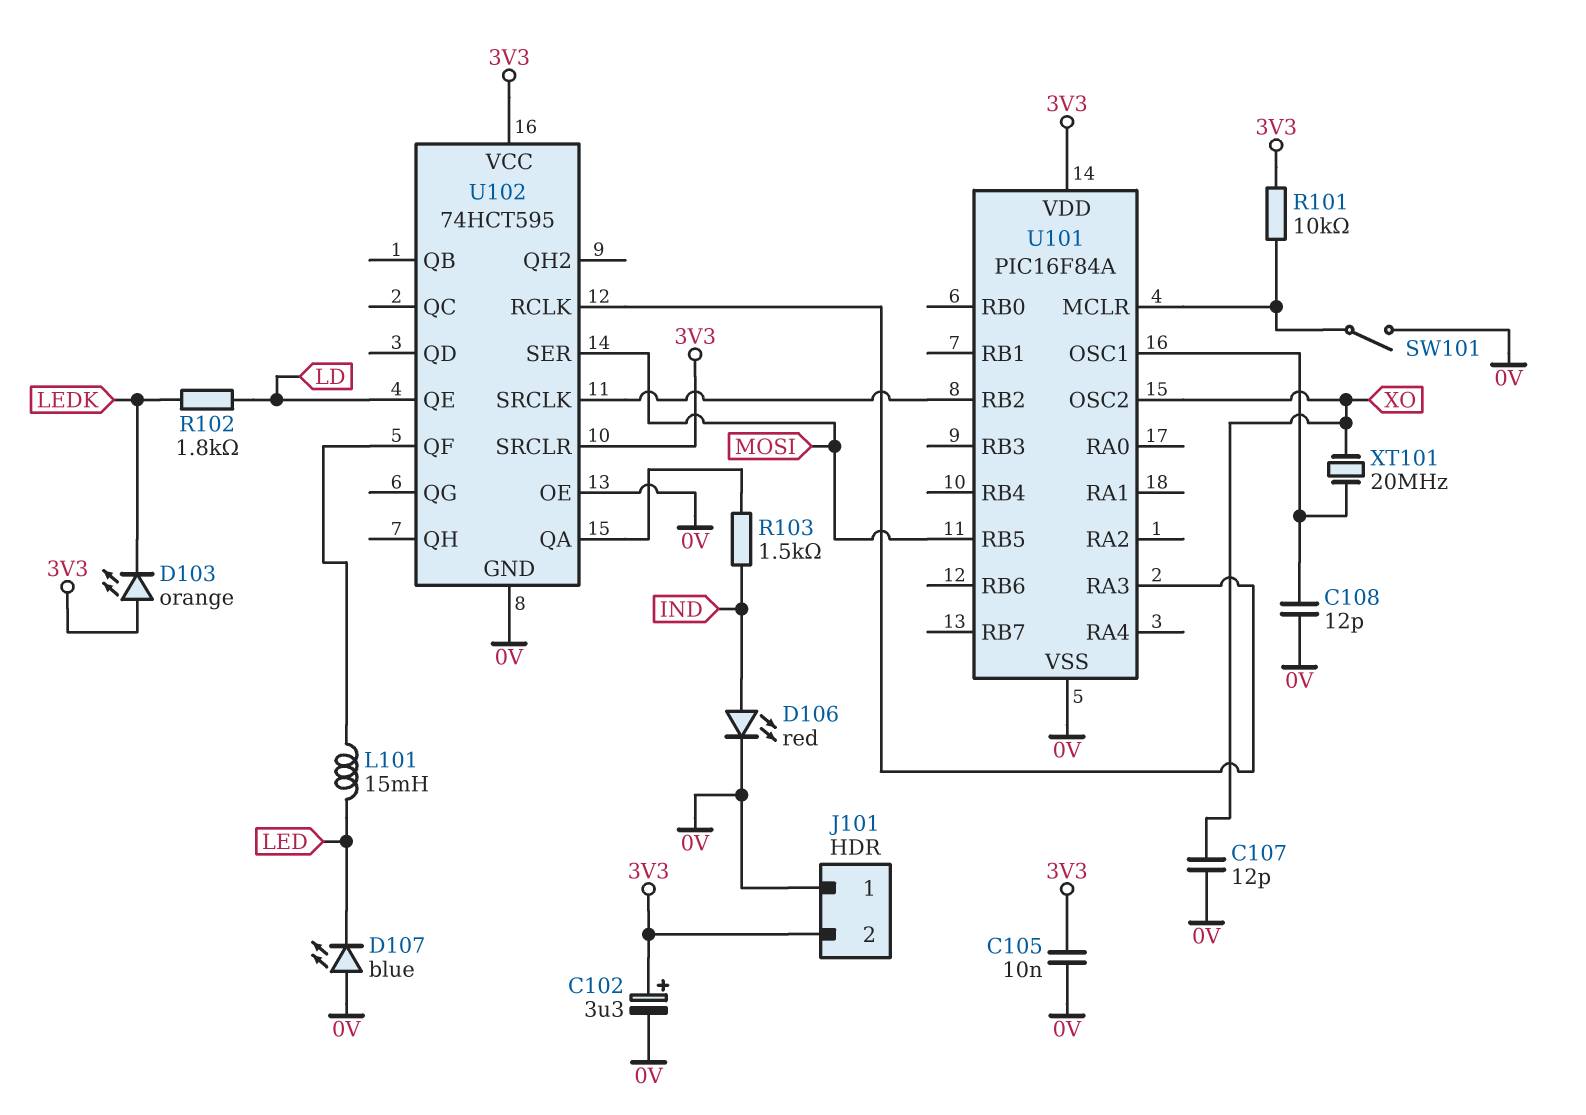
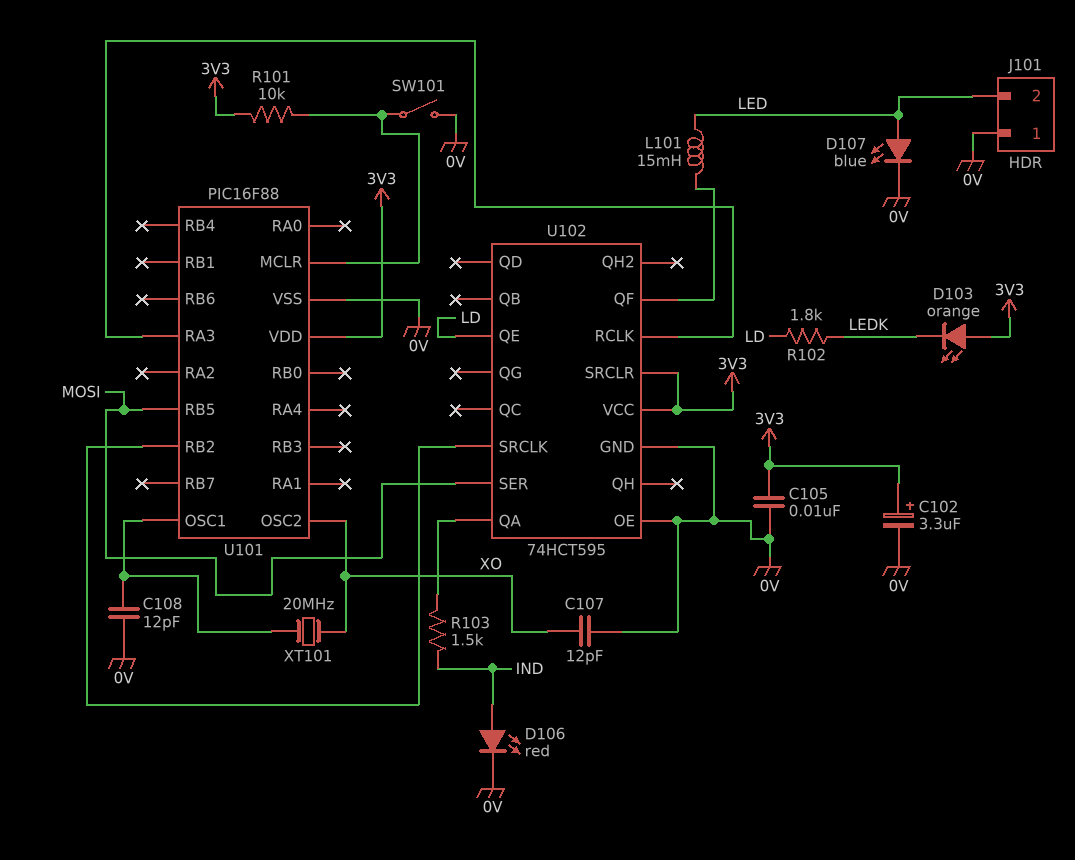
D107: LED blue (A 0V, K LED) -> LED blue (A LED, K 0V)
J101 pin 2: 3V3 -> LED
U101: PIC16F84A -> PIC16F88

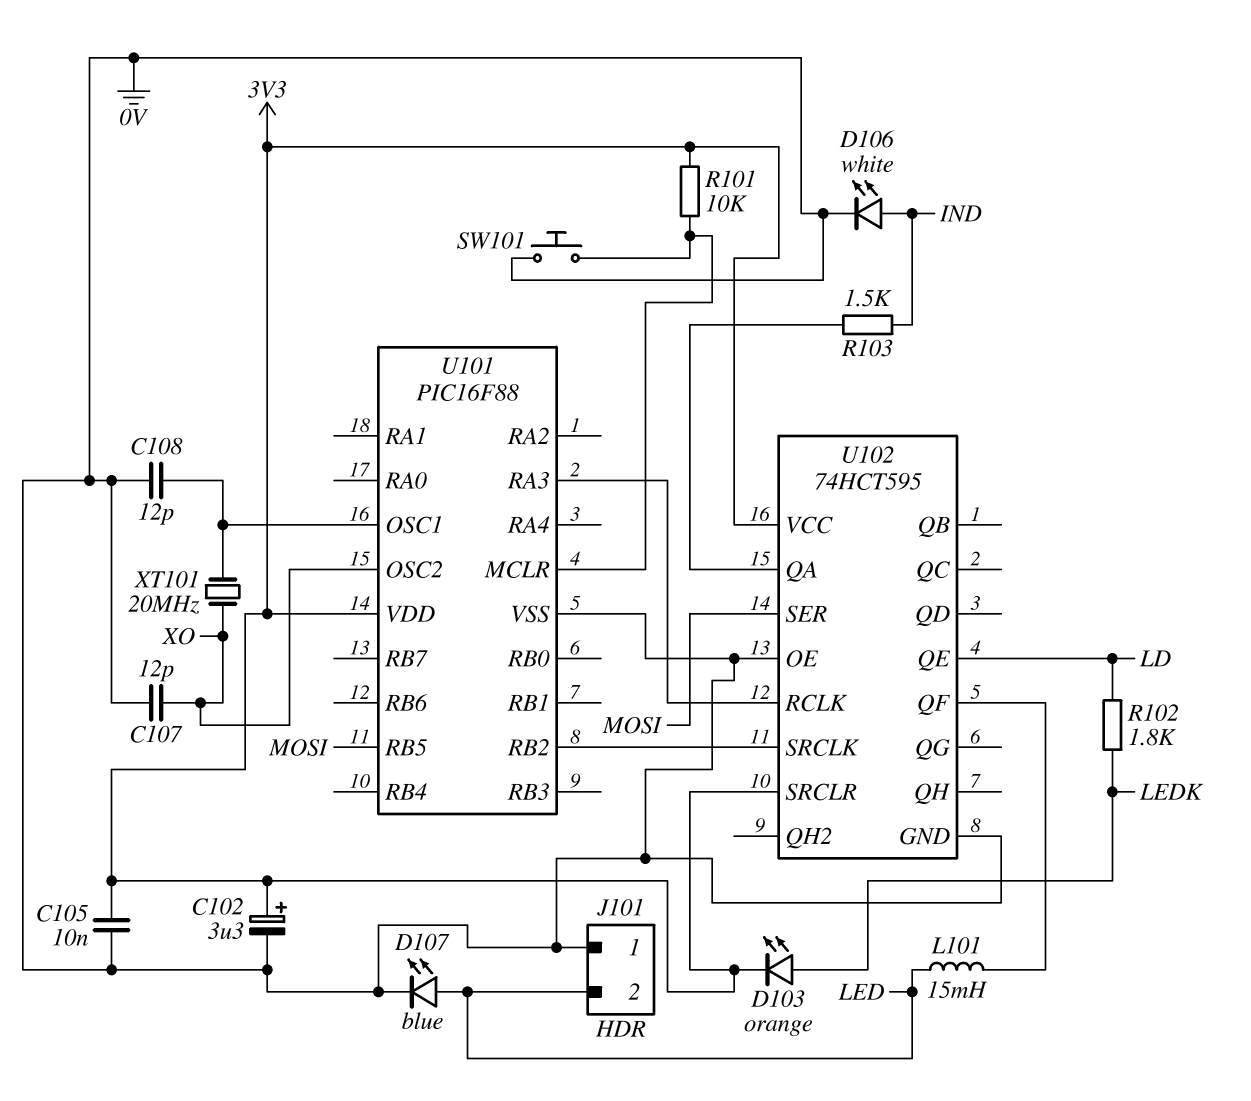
D103: LED orange (A 3V3, K LEDK) -> LED orange (A LEDK, K 3V3)
D106: LED red (A IND, K 0V) -> LED white (A IND, K 0V)
SW101: switch (0V, U101/MCLR) -> button (0V, U101/MCLR)

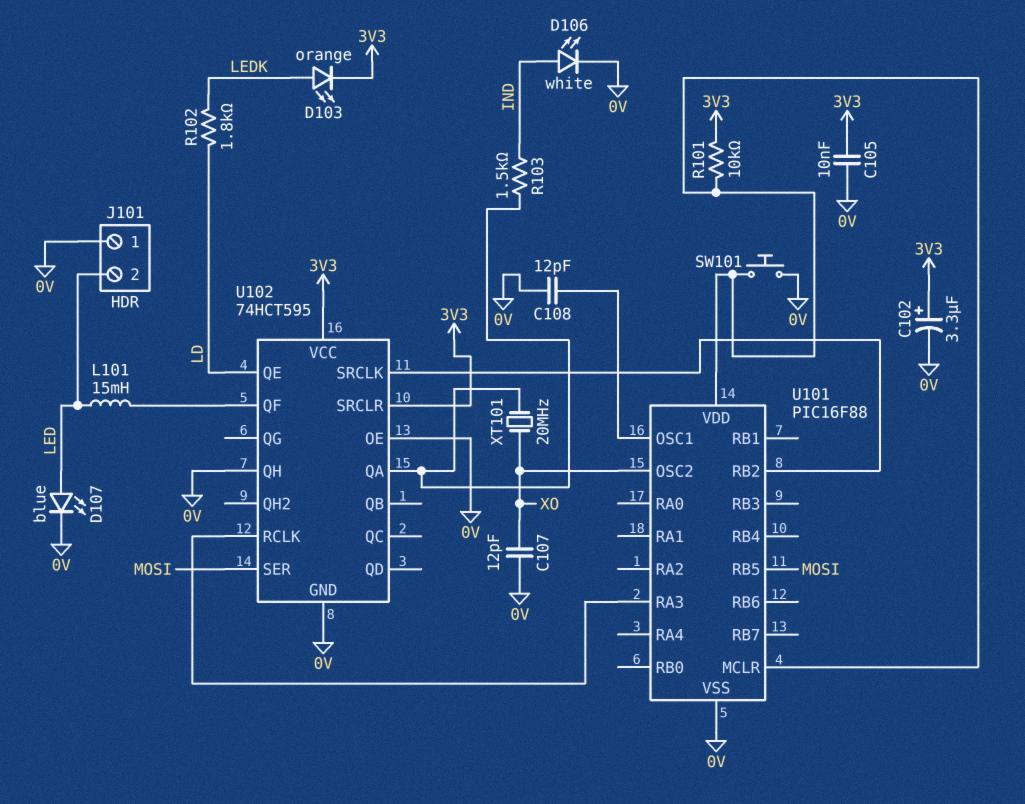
U101 pin VDD: 3V3 -> U101/MCLR
U102 pin QH: none -> 0V
XT101: 20MHz (U101/OSC1, XO) -> 20MHz (U102/QA, XO)

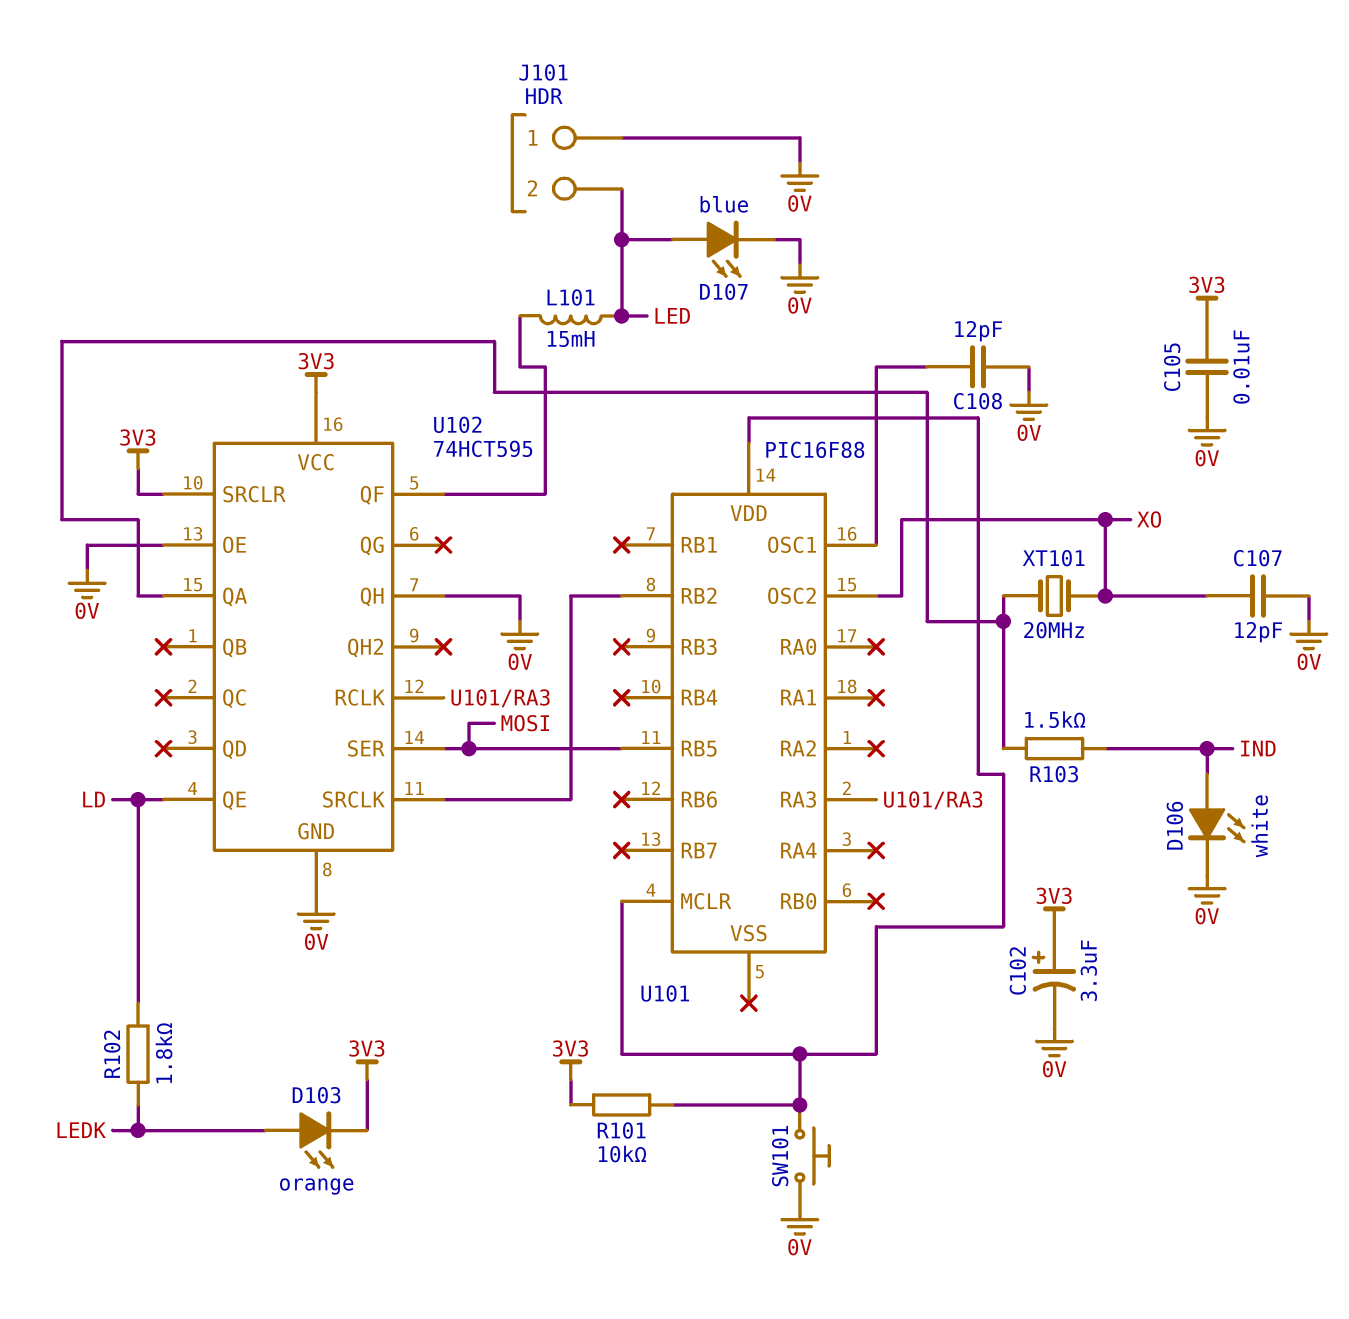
U101 pin VSS: 0V -> none

